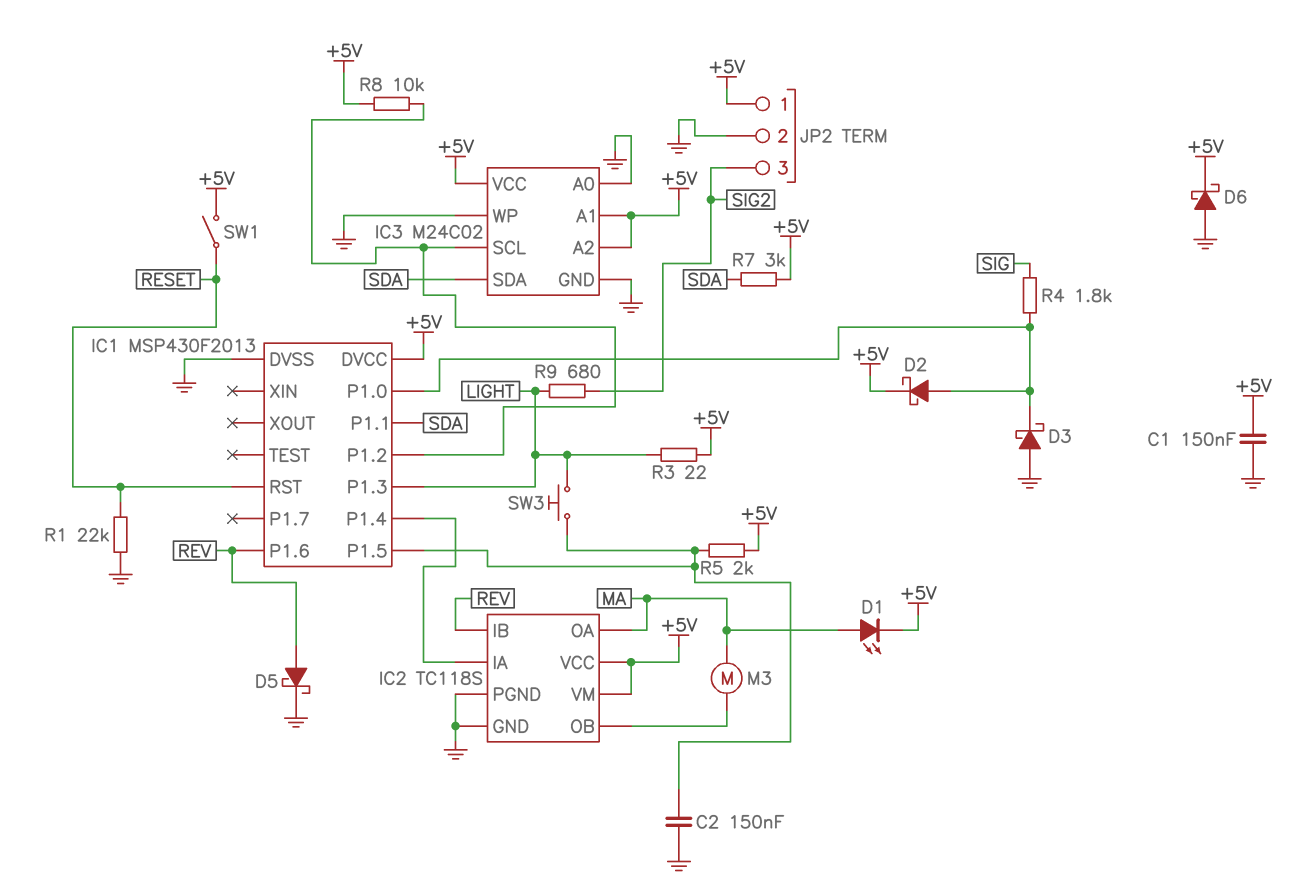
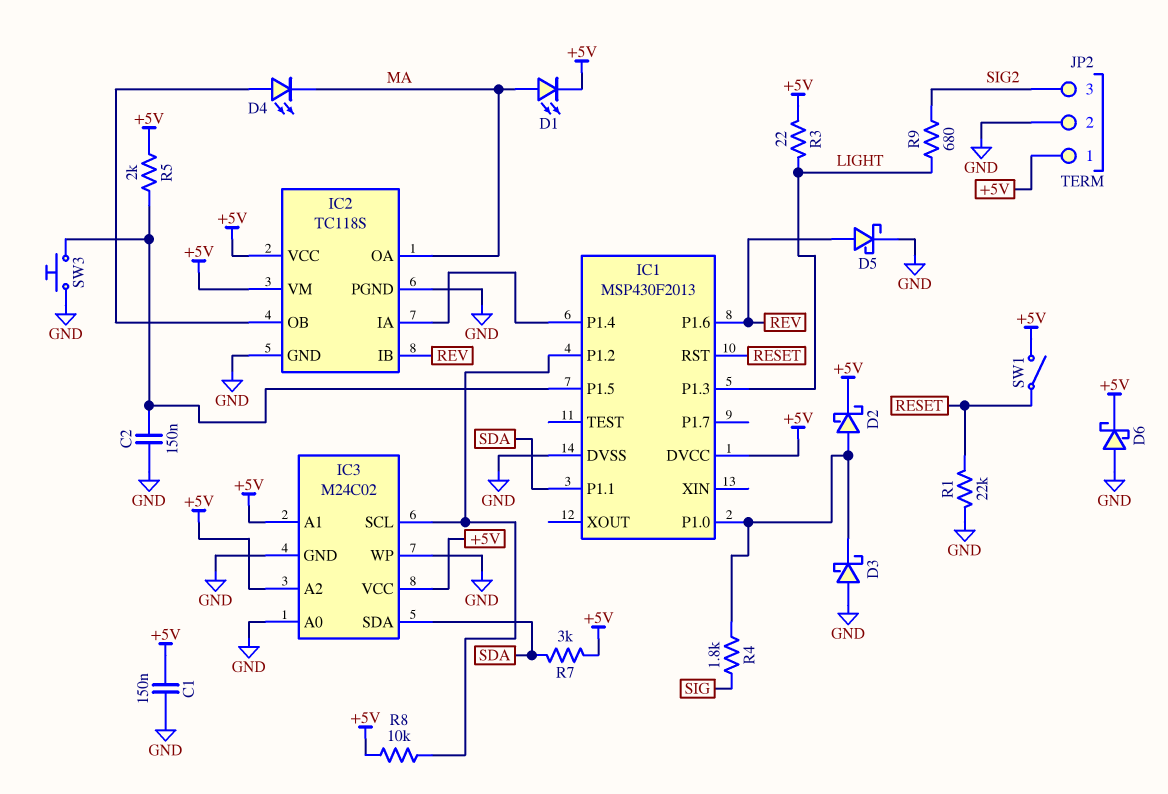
D4: none -> LED (A IC2/OB, K MA)
M3: motor (IC2/OB, MA) -> none
SW3: button (IC1/P1.5, LIGHT) -> button (GND, IC1/P1.5)

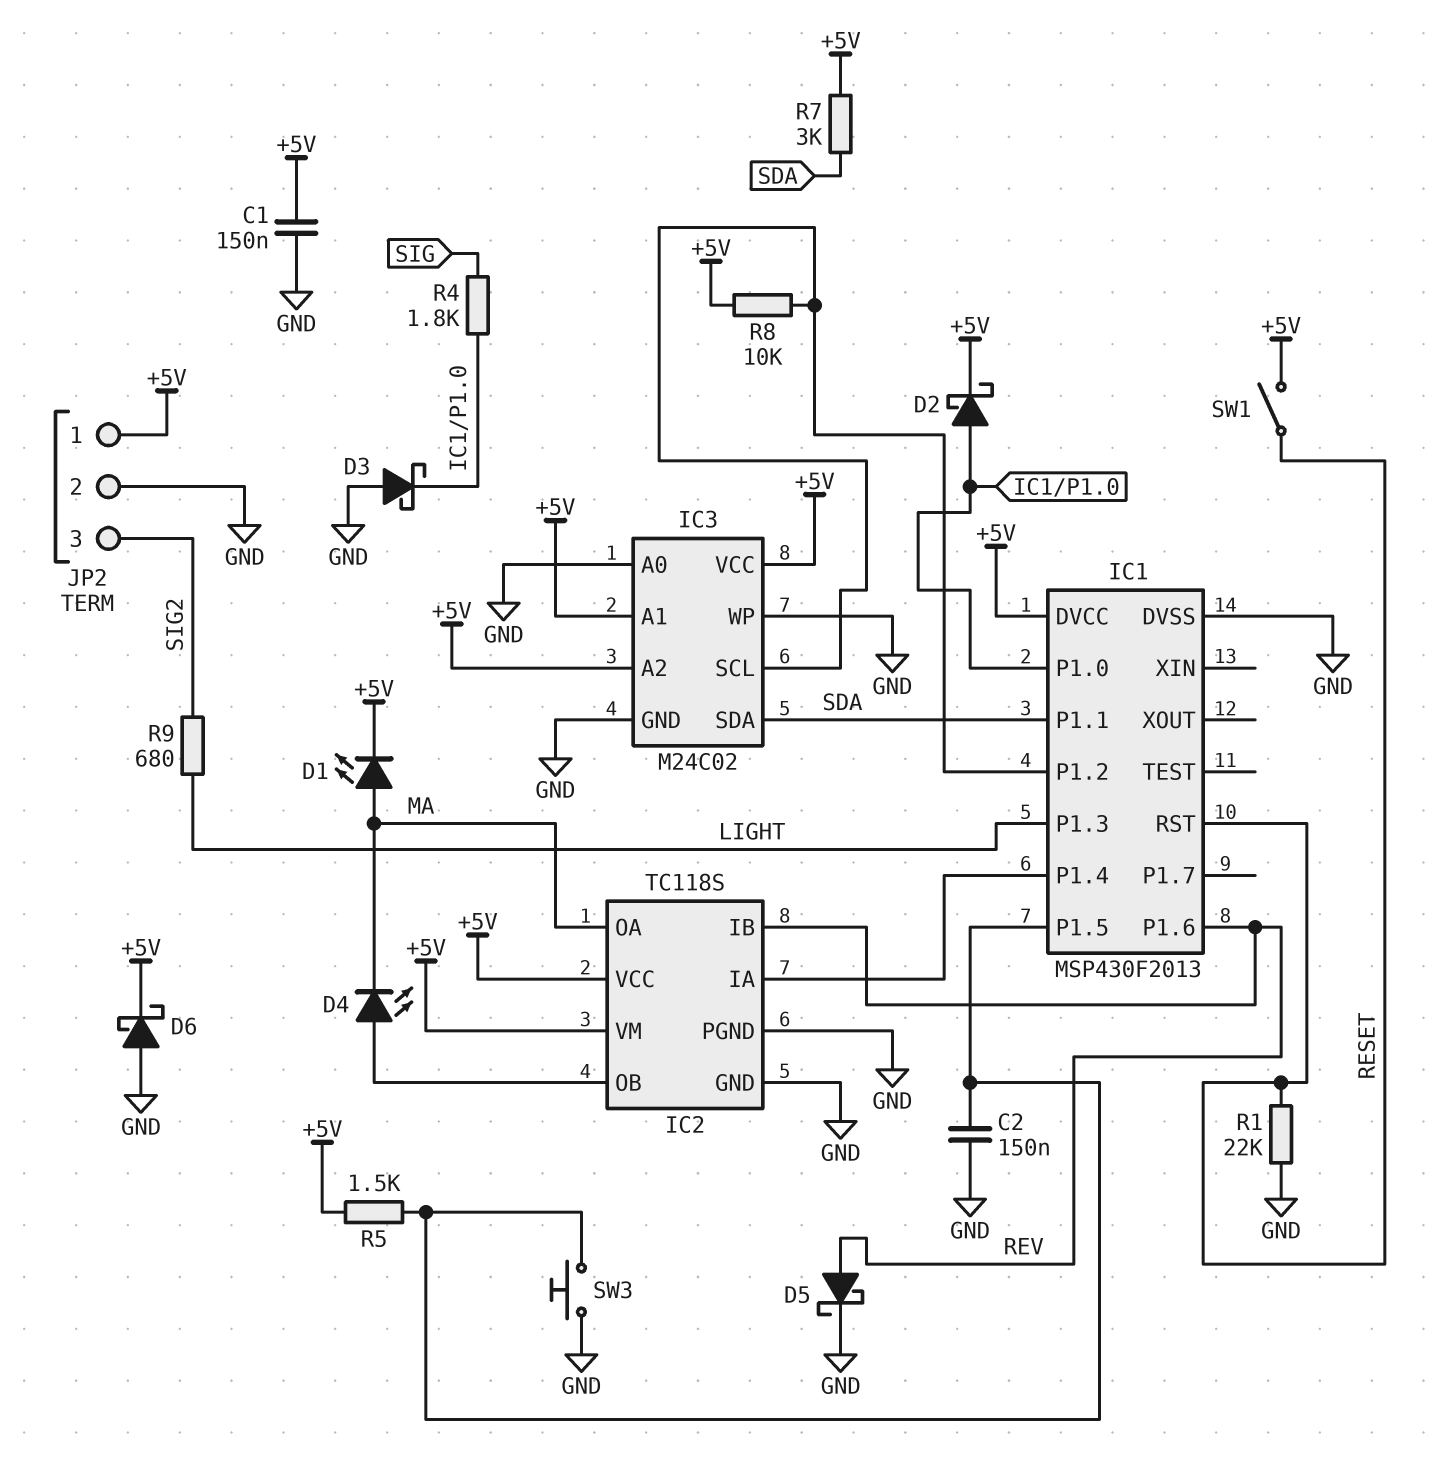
R3: 22 (+5V, LIGHT) -> none
R5: 2k (+5V, IC1/P1.5) -> 1.5k (+5V, IC1/P1.5)

